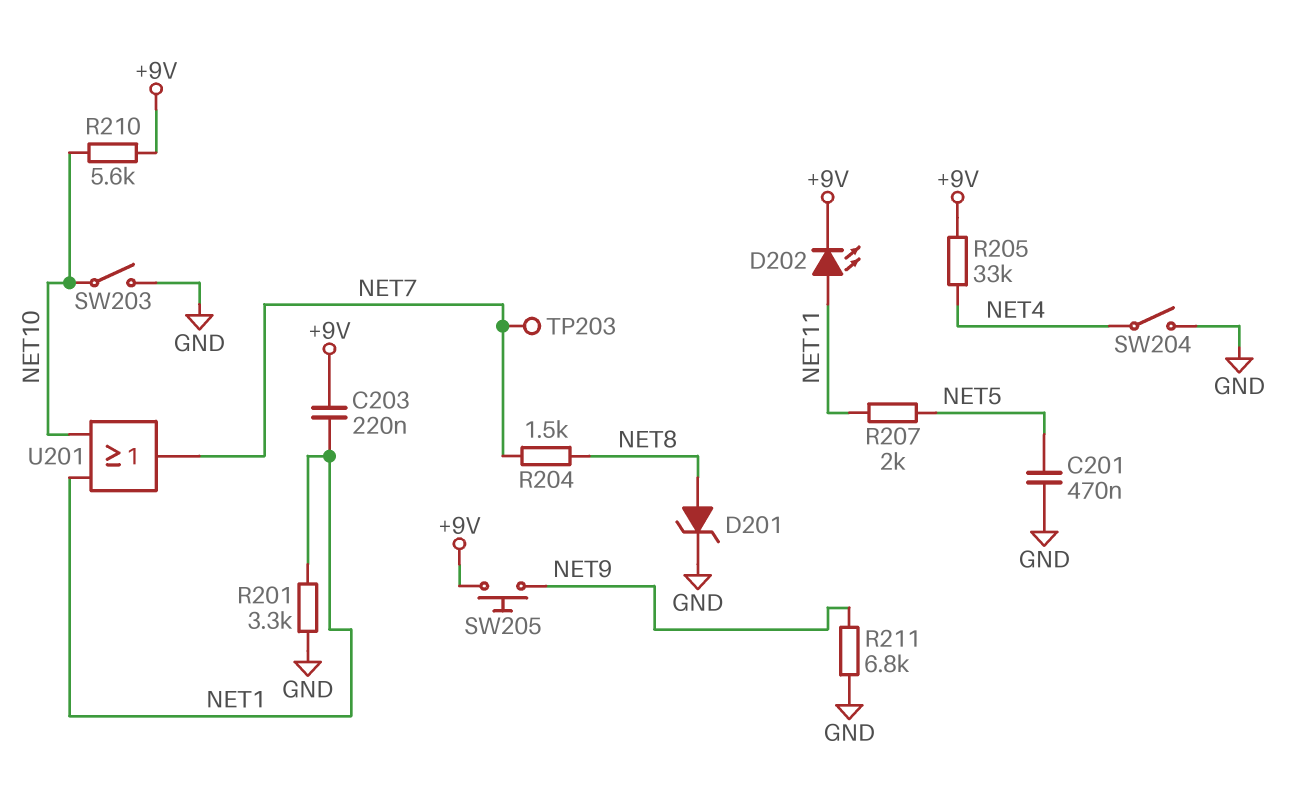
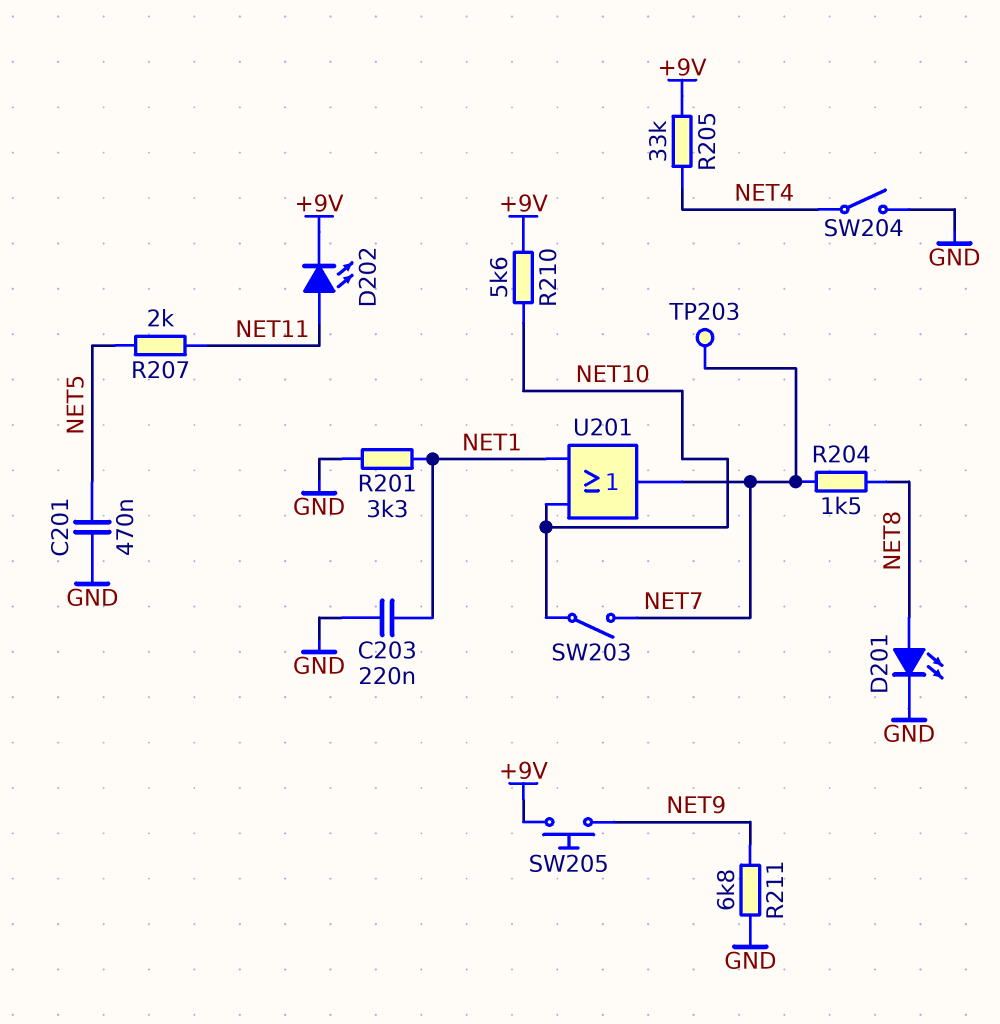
C203: 220nF (+9V, NET1) -> 220nF (GND, NET1)
D201: zener (A NET8, K GND) -> LED (A NET8, K GND)
SW203: switch (GND, NET10) -> switch (NET7, NET10)

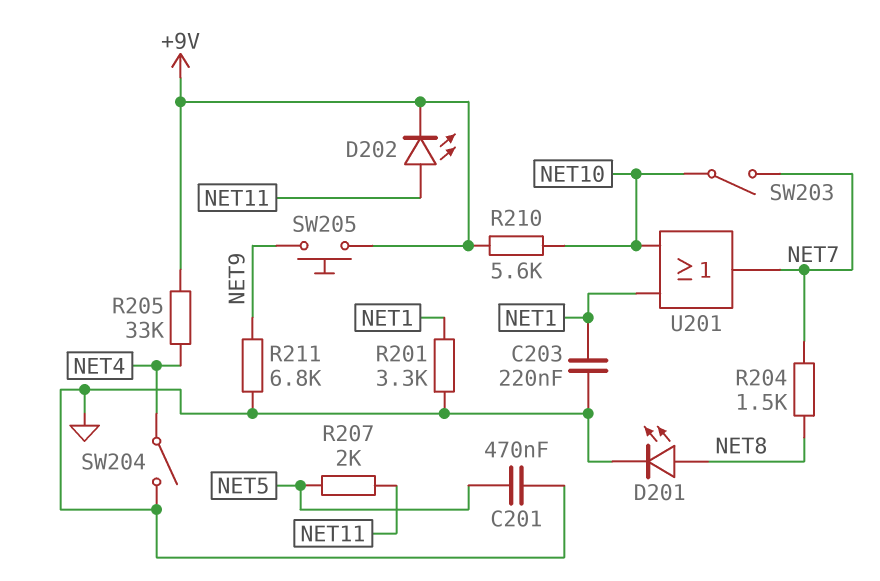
TP203: test point (NET7) -> none

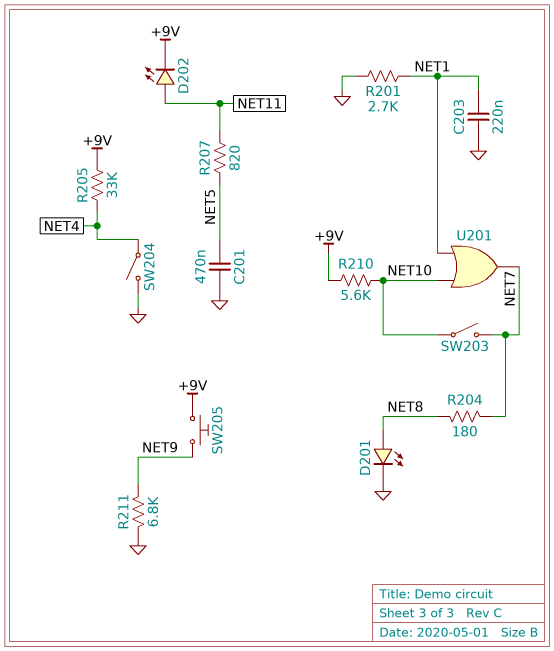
R201: 3.3k (GND, NET1) -> 2.7k (GND, NET1)
R204: 1.5k (NET7, NET8) -> 180 (NET7, NET8)
R207: 2k (NET5, NET11) -> 820 (NET5, NET11)

